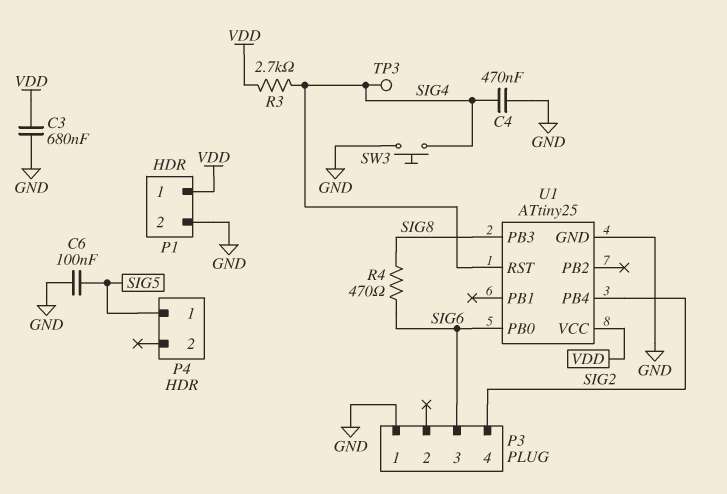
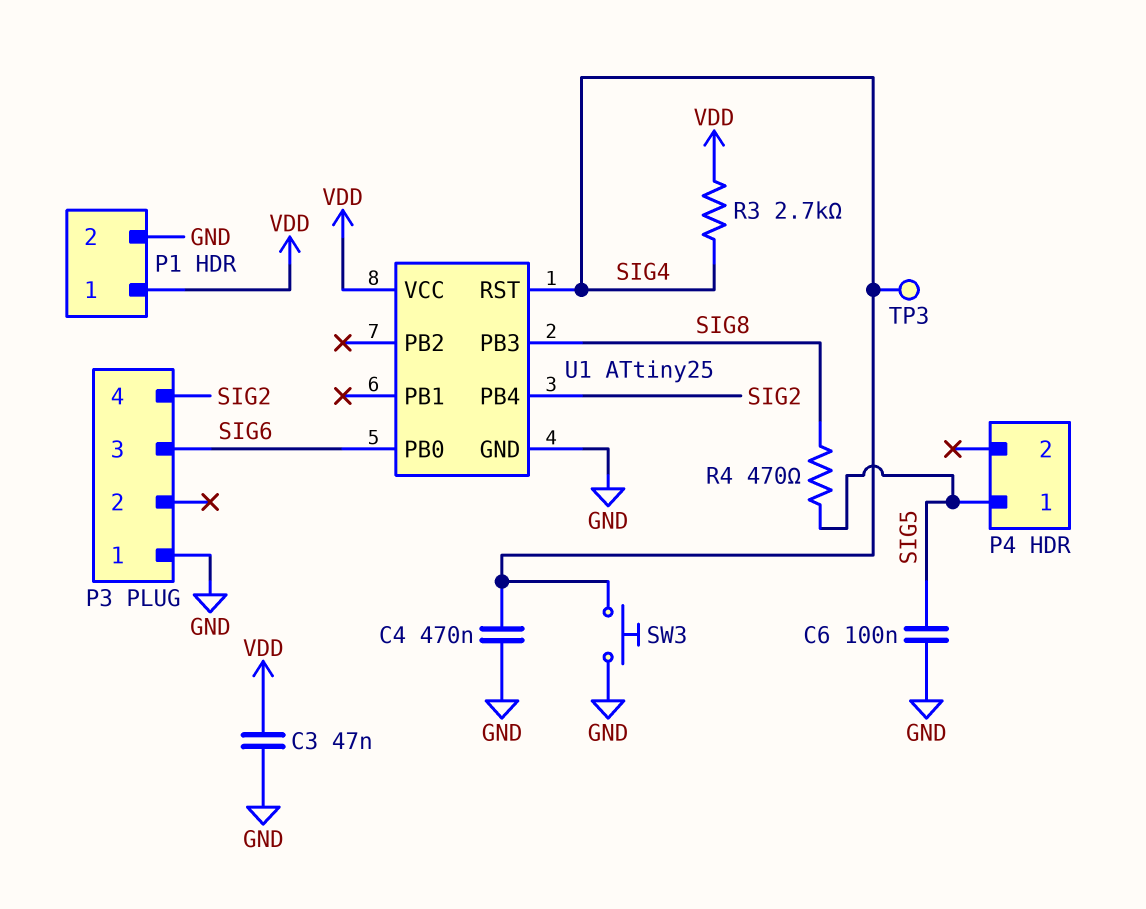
C3: 680nF (GND, VDD) -> 47nF (GND, VDD)
R4: 470 (SIG6, SIG8) -> 470 (SIG5, SIG8)

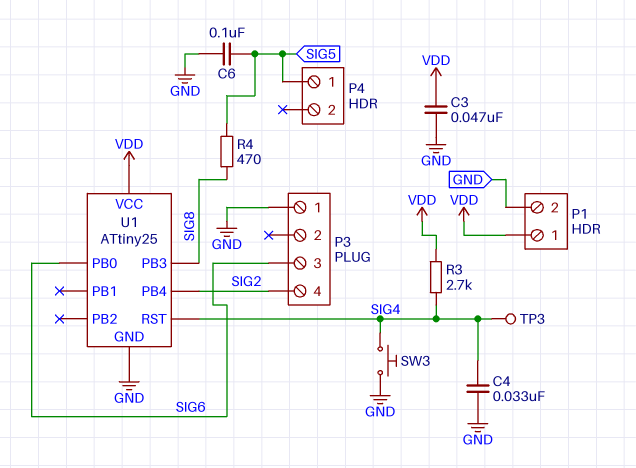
C4: 470nF (GND, SIG4) -> 33nF (GND, SIG4)

